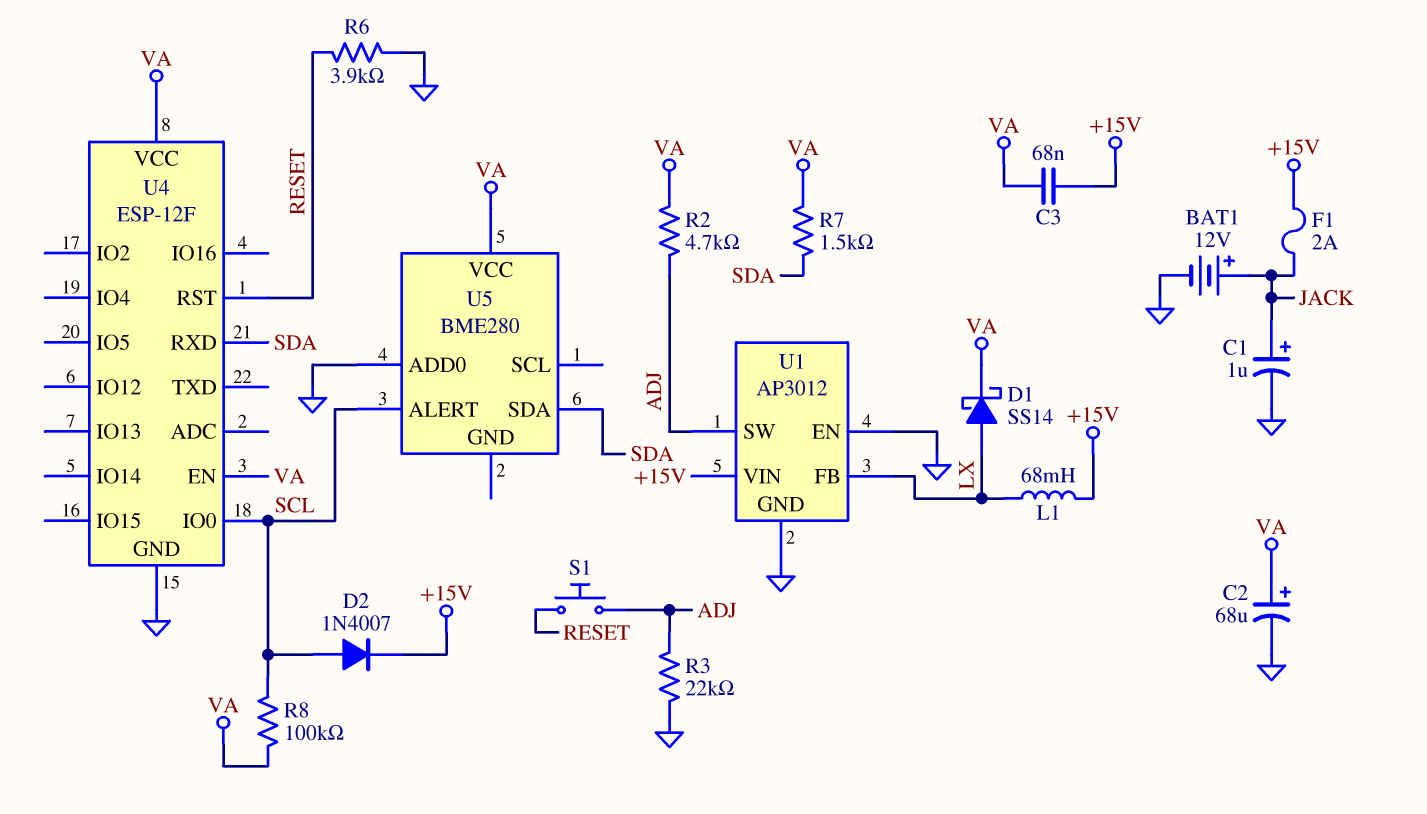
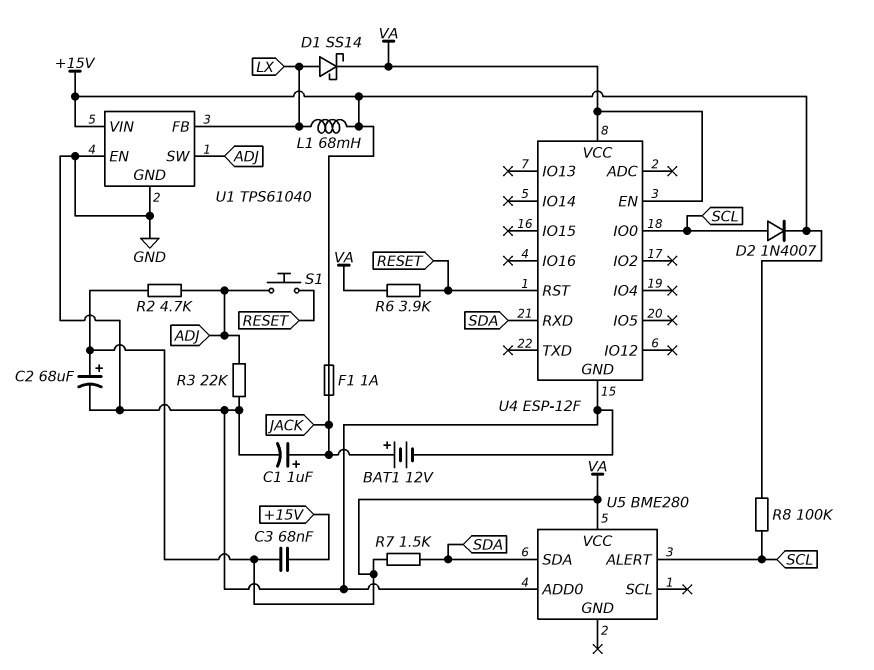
F1: 2A (+15V, JACK) -> 1A (+15V, JACK)
R6: 3.9k (GND, RESET) -> 3.9k (RESET, VA)
R8: 100k (SCL, VA) -> 100k (+15V, SCL)
U1: AP3012 -> TPS61040

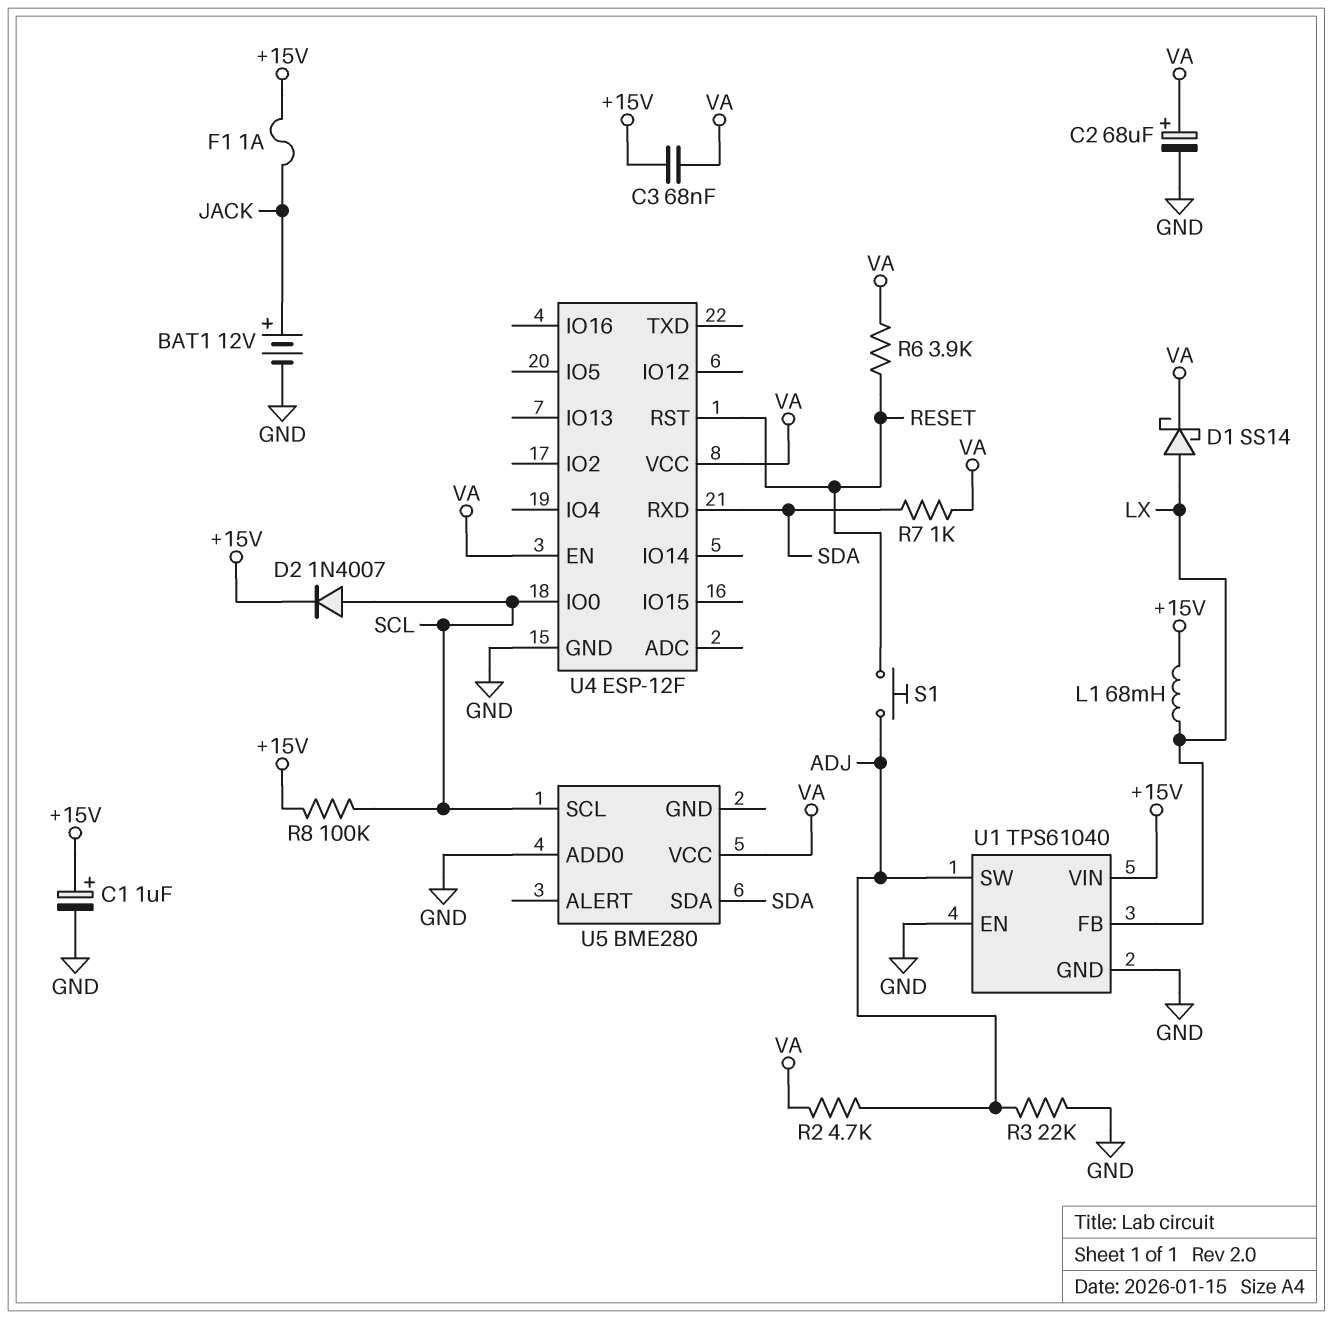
C1: 1uF (plus JACK, minus GND) -> 1uF (plus +15V, minus GND)
R7: 1.5k (SDA, VA) -> 1k (SDA, VA)
U5 pin ALERT: SCL -> none
U5 pin SCL: none -> SCL

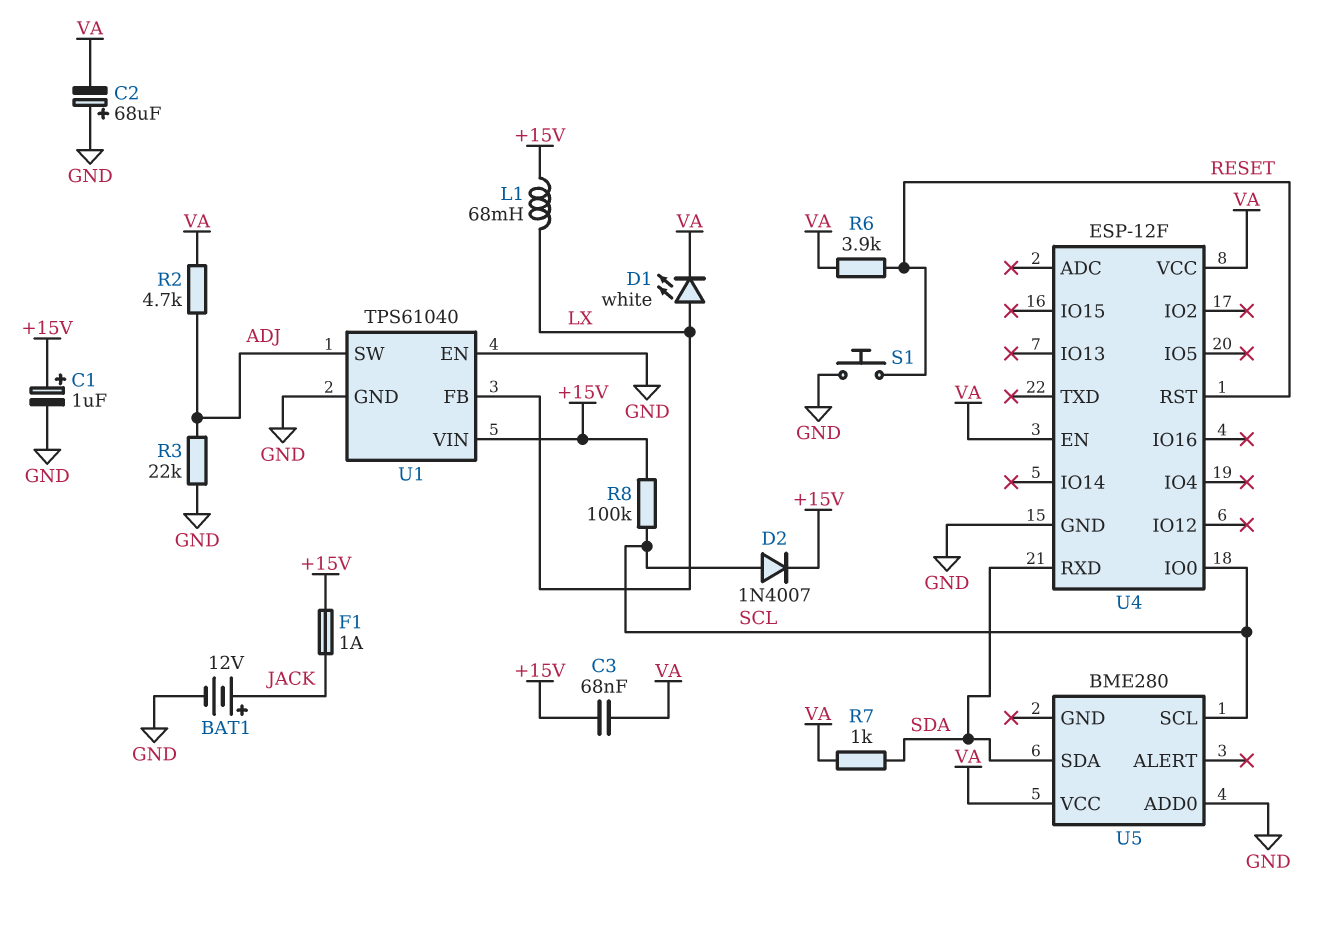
C2: 68uF (plus VA, minus GND) -> 68uF (plus GND, minus VA)
D1: schottky SS14 (A LX, K VA) -> LED white (A LX, K VA)
S1: button (ADJ, RESET) -> button (GND, RESET)

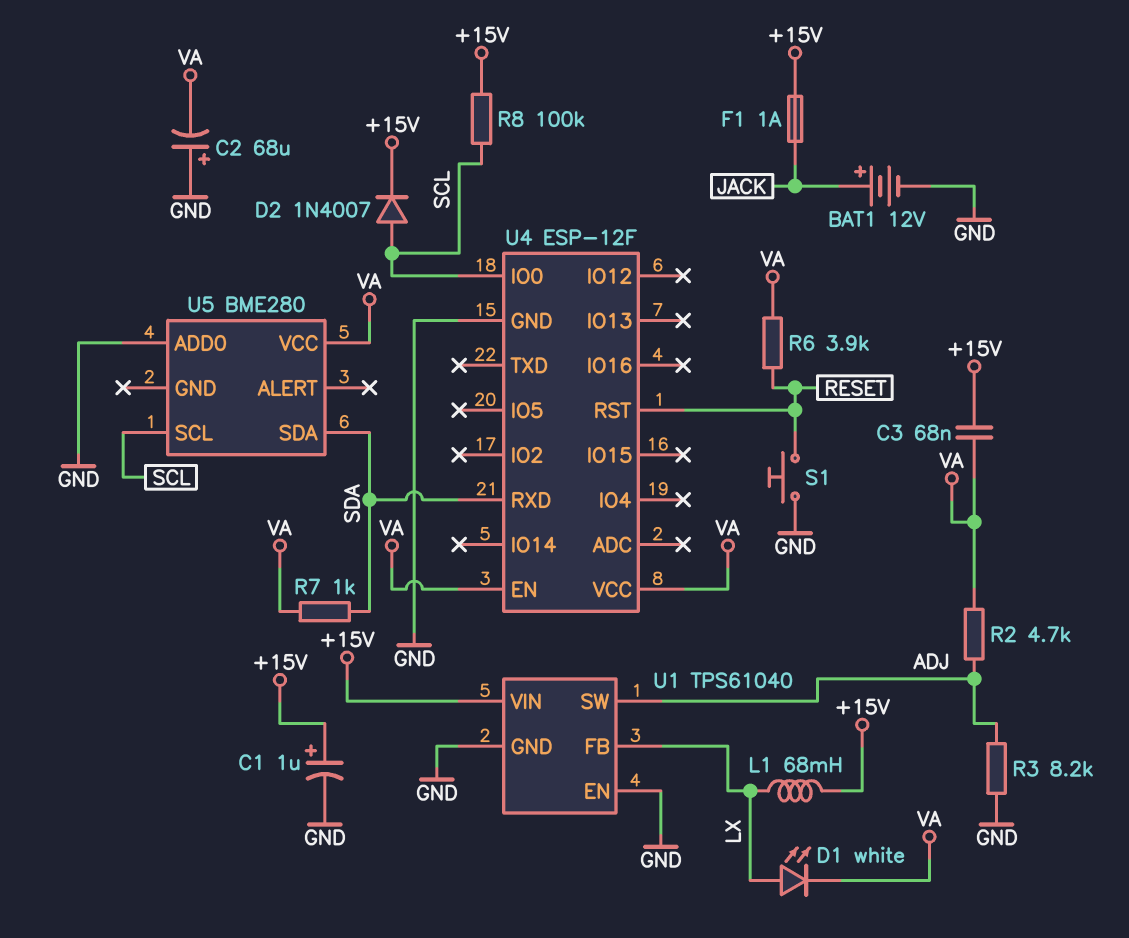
R3: 22k (ADJ, GND) -> 8.2k (ADJ, GND)

